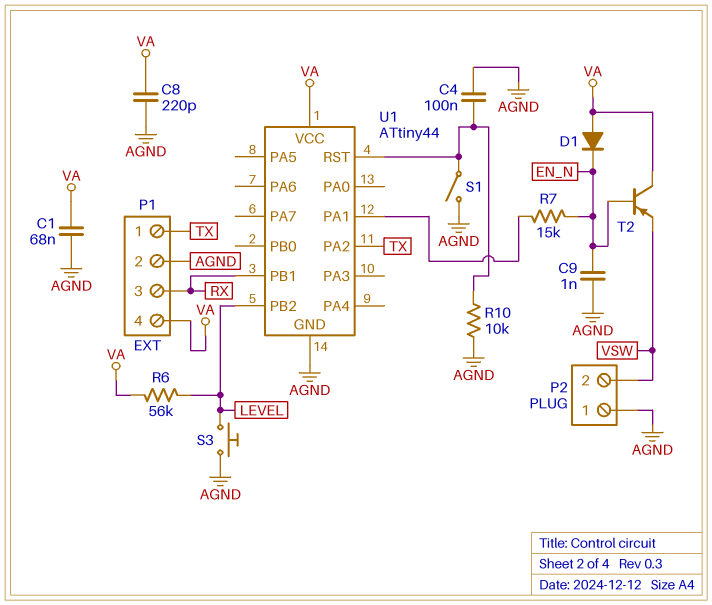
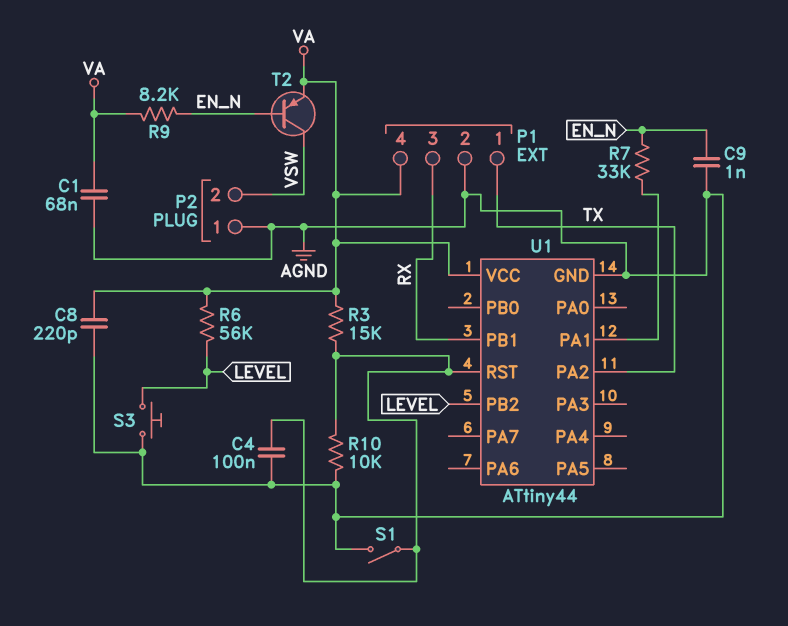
D1: diode (A VA, K EN_N) -> none
R3: none -> 15k (U1/RST, VA)
R7: 15k (EN_N, U1/PA1) -> 33k (EN_N, U1/PA1)
R9: none -> 8.2k (EN_N, VA)
T2: PNP (B EN_N, C VA, E VSW) -> PNP (B EN_N, C VSW, E VA)

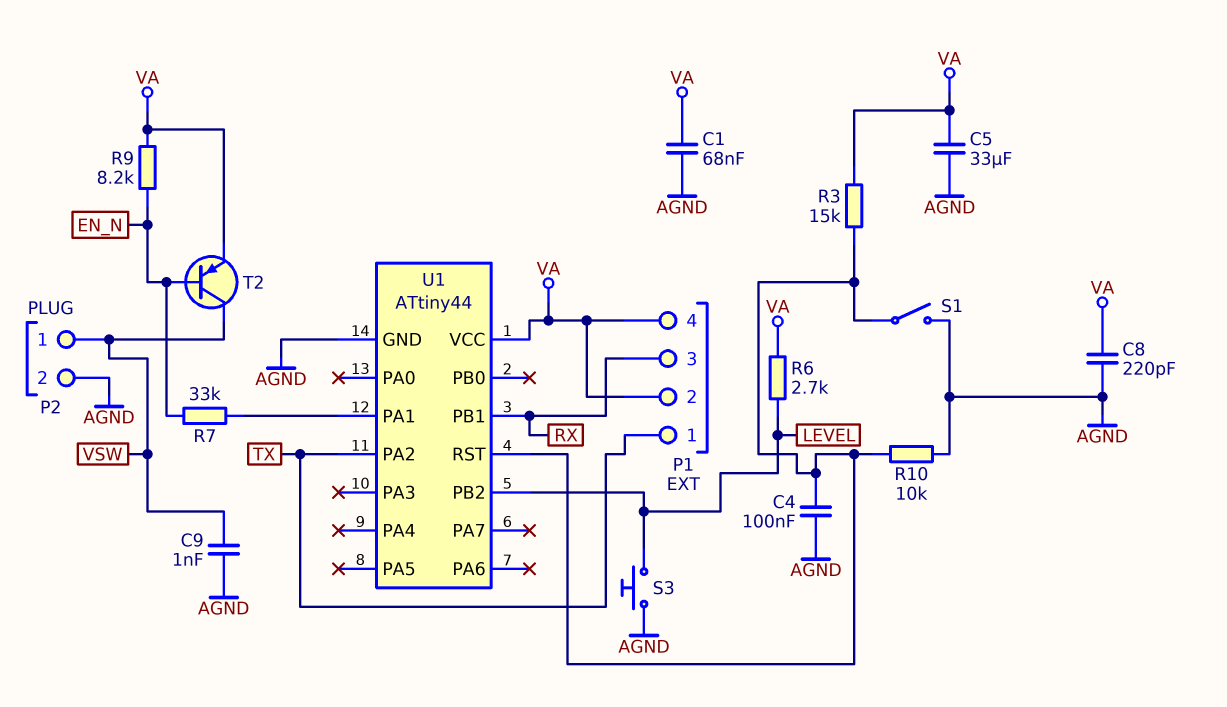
C5: none -> 33uF (AGND, VA)
C9: 1nF (AGND, EN_N) -> 1nF (AGND, VSW)
P1 pin 2: AGND -> VA
P2 pin 1: AGND -> VSW
P2 pin 2: VSW -> AGND
R6: 56k (LEVEL, VA) -> 2.7k (LEVEL, VA)

